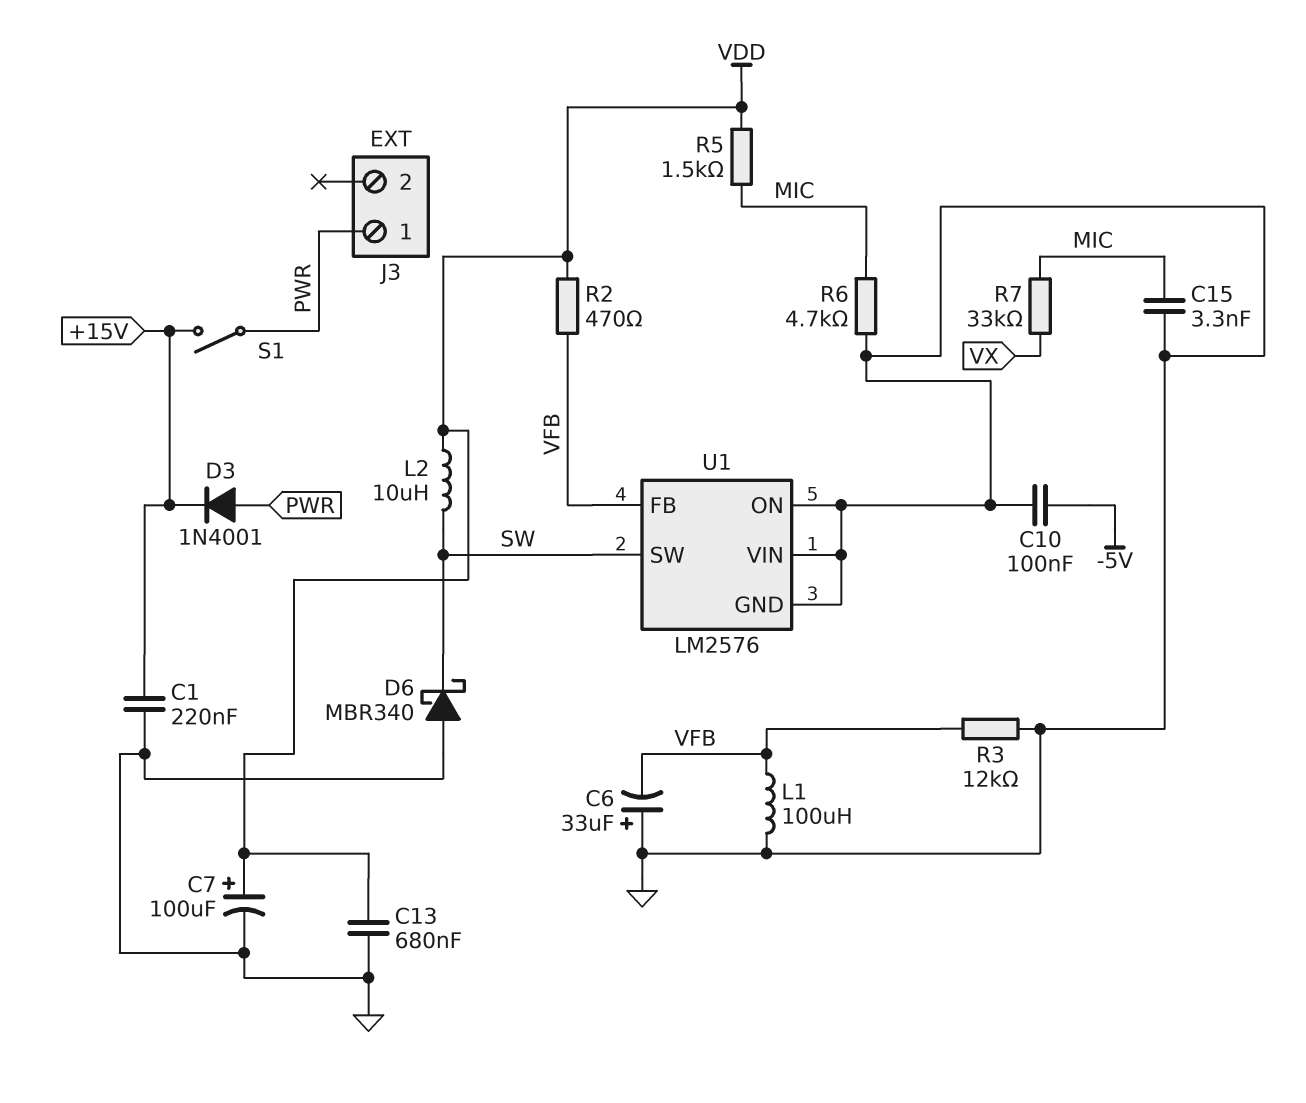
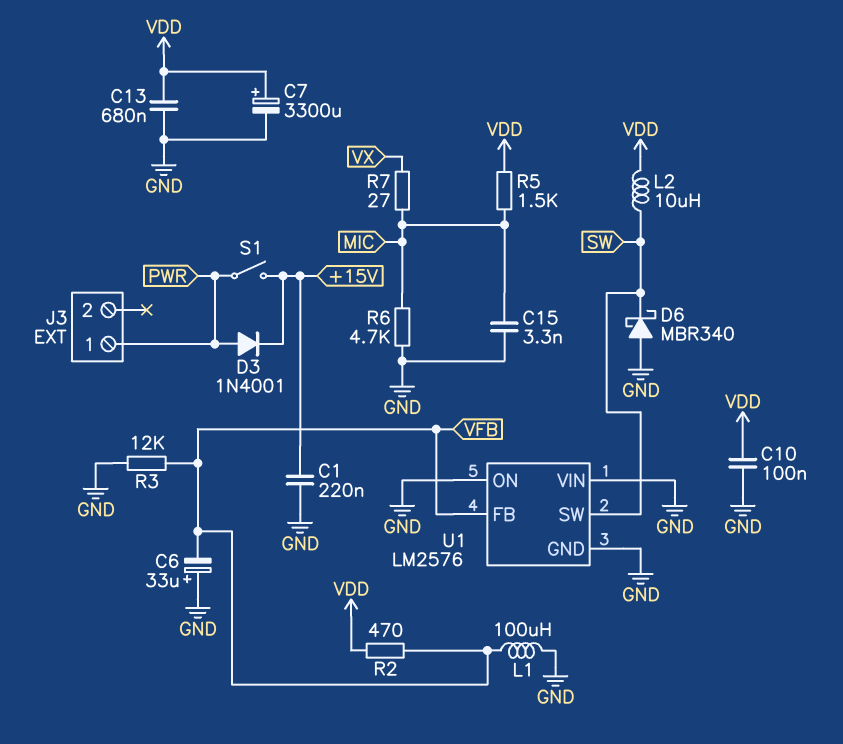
C7: 100uF (plus VDD, minus GND) -> 3300uF (plus VDD, minus GND)
C10: 100nF (-5V, GND) -> 100nF (GND, VDD)
R7: 33k (MIC, VX) -> 27 (MIC, VX)

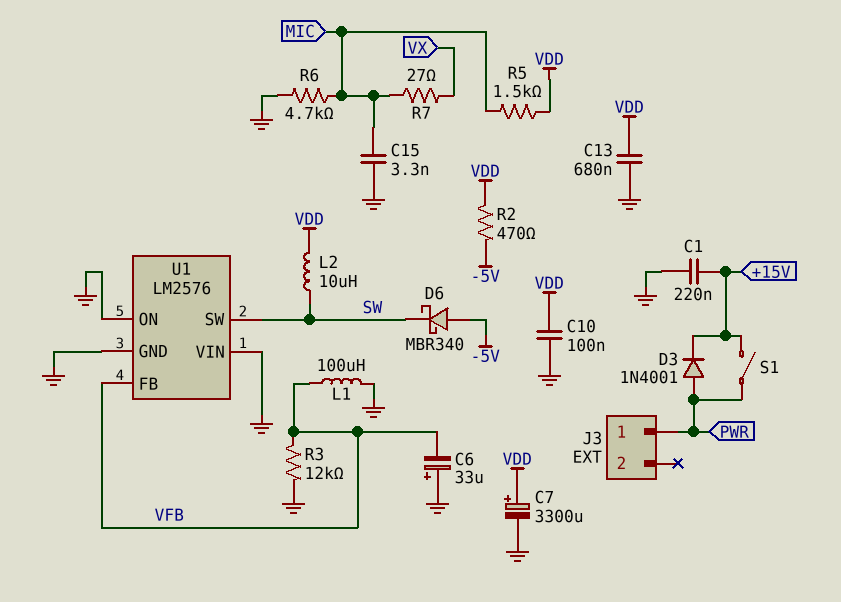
D6: schottky MBR340 (A GND, K SW) -> schottky MBR340 (A -5V, K SW)
R2: 470 (VDD, VFB) -> 470 (-5V, VDD)

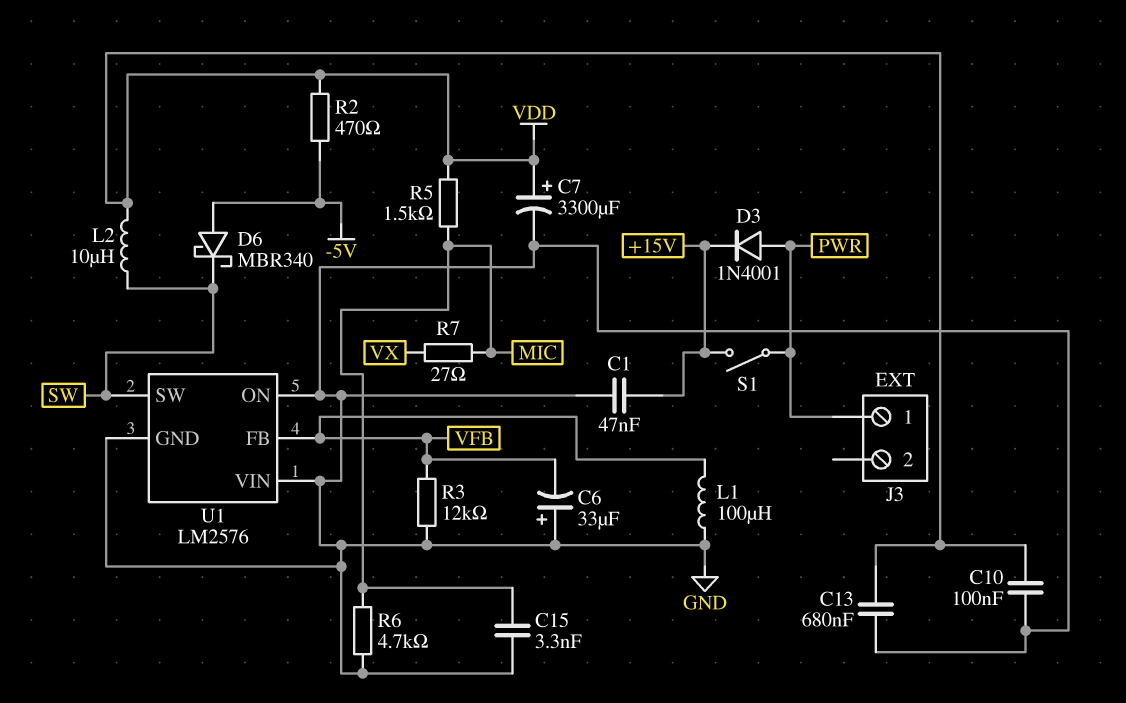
C1: 220nF (+15V, GND) -> 47nF (+15V, GND)

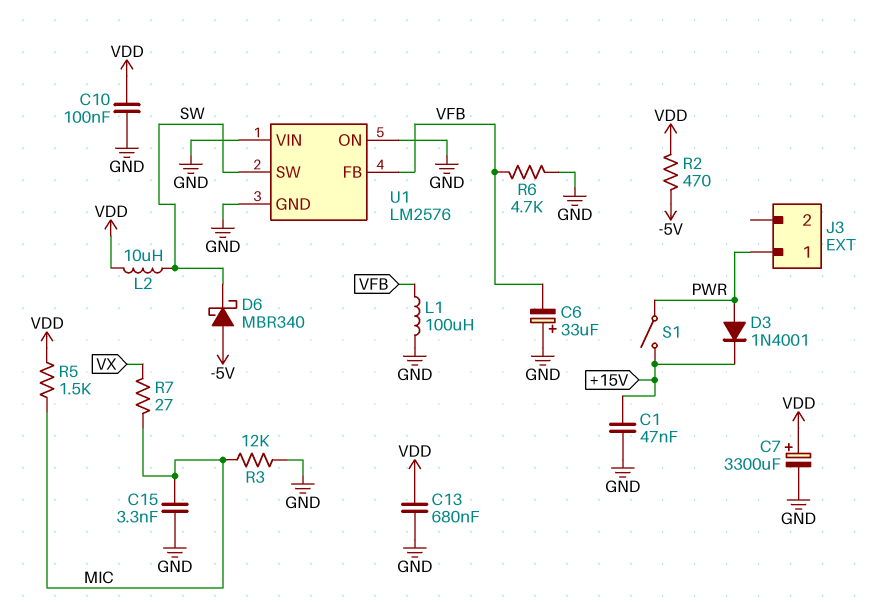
R3: 12k (GND, VFB) -> 12k (GND, MIC)
R6: 4.7k (GND, MIC) -> 4.7k (GND, VFB)

